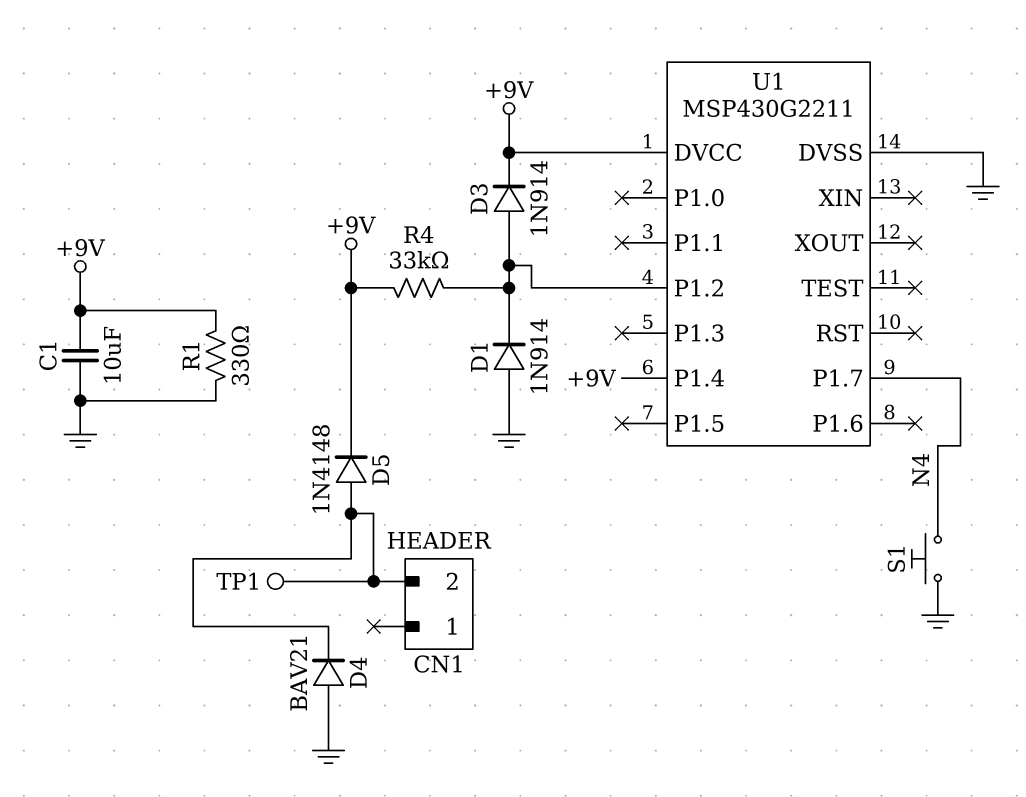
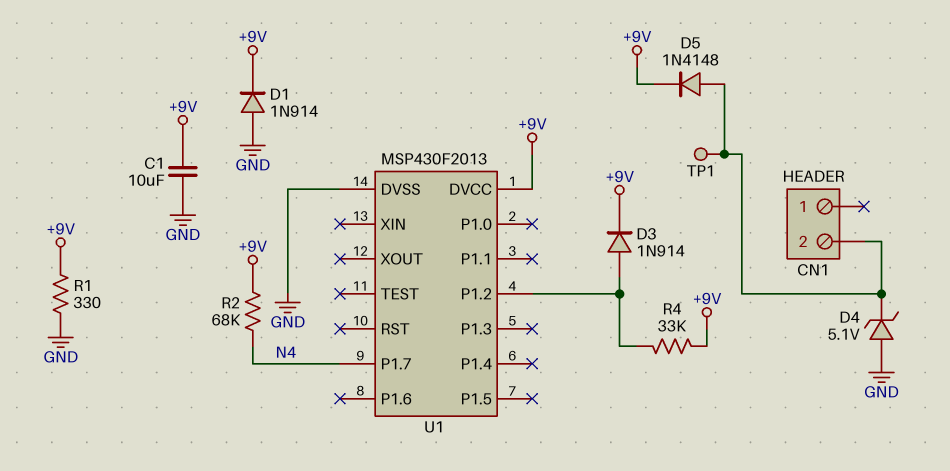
D1: diode 1N914 (A GND, K U1/P1.2) -> diode 1N914 (A GND, K +9V)
D4: diode BAV21 (A GND, K CN1/2) -> zener 5.1V (A GND, K CN1/2)
R2: none -> 68k (+9V, N4)
S1: button (GND, N4) -> none
U1: MSP430G2211 -> MSP430F2013
U1 pin P1.4: +9V -> none

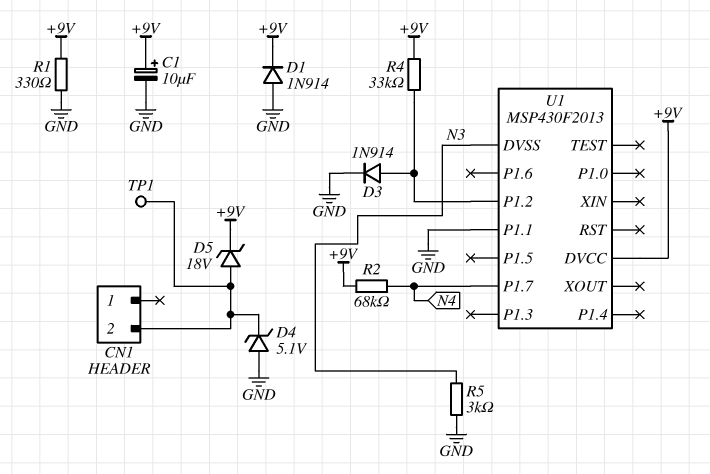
C1: 10uF (+9V, GND) -> 10uF (plus +9V, minus GND)
D3: diode 1N914 (A U1/P1.2, K +9V) -> diode 1N914 (A U1/P1.2, K GND)
D5: diode 1N4148 (A CN1/2, K +9V) -> zener 18V (A CN1/2, K +9V)
R5: none -> 3k (GND, N3)
U1 pin DVSS: GND -> N3
U1 pin P1.1: none -> GND

